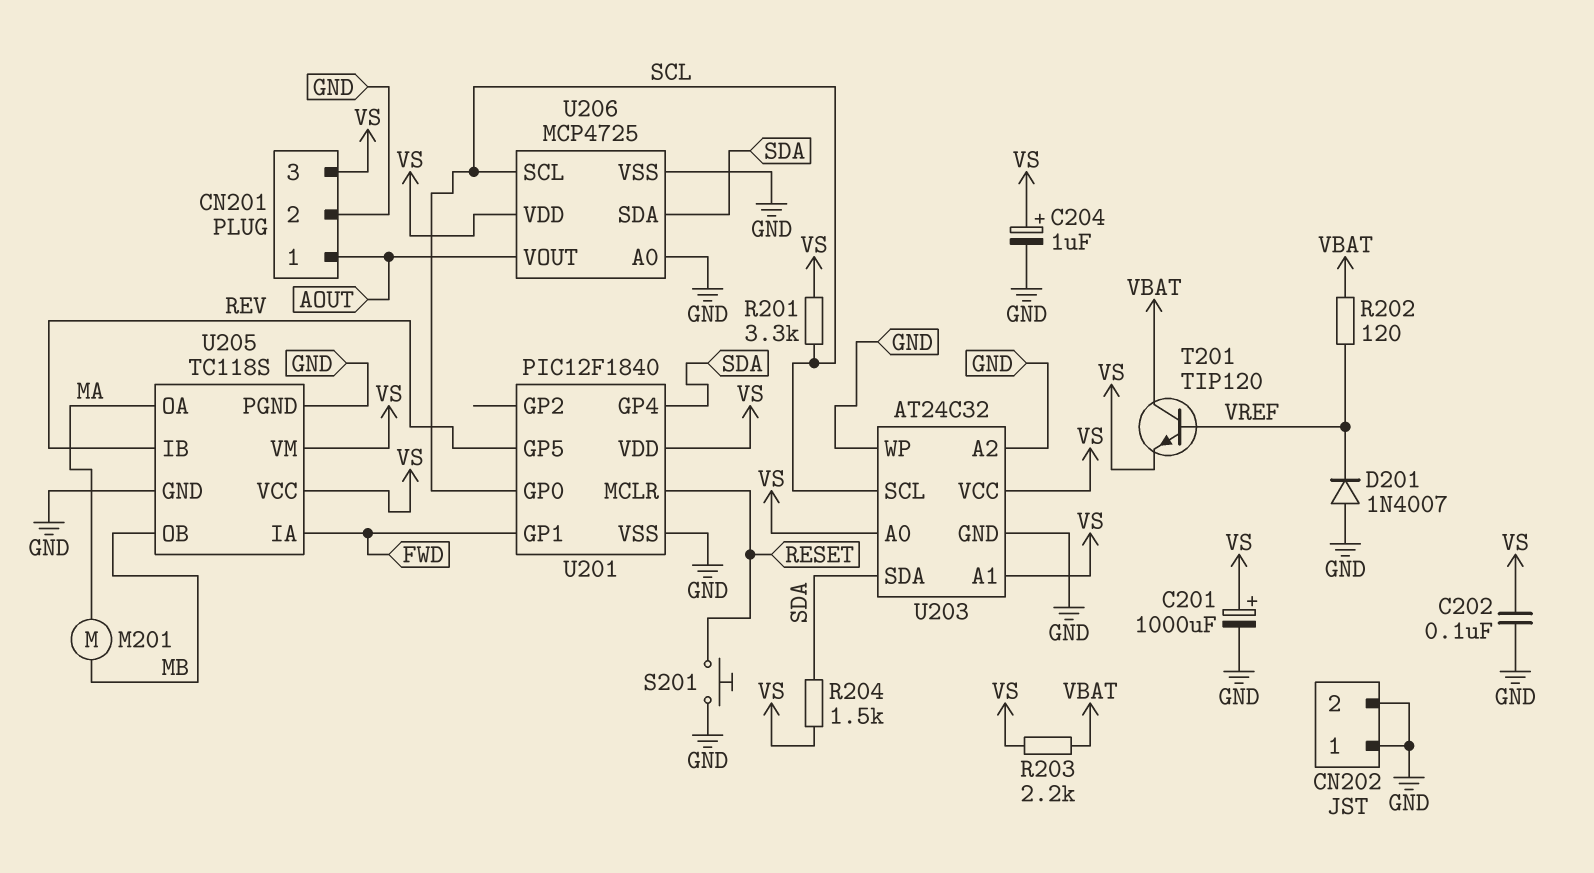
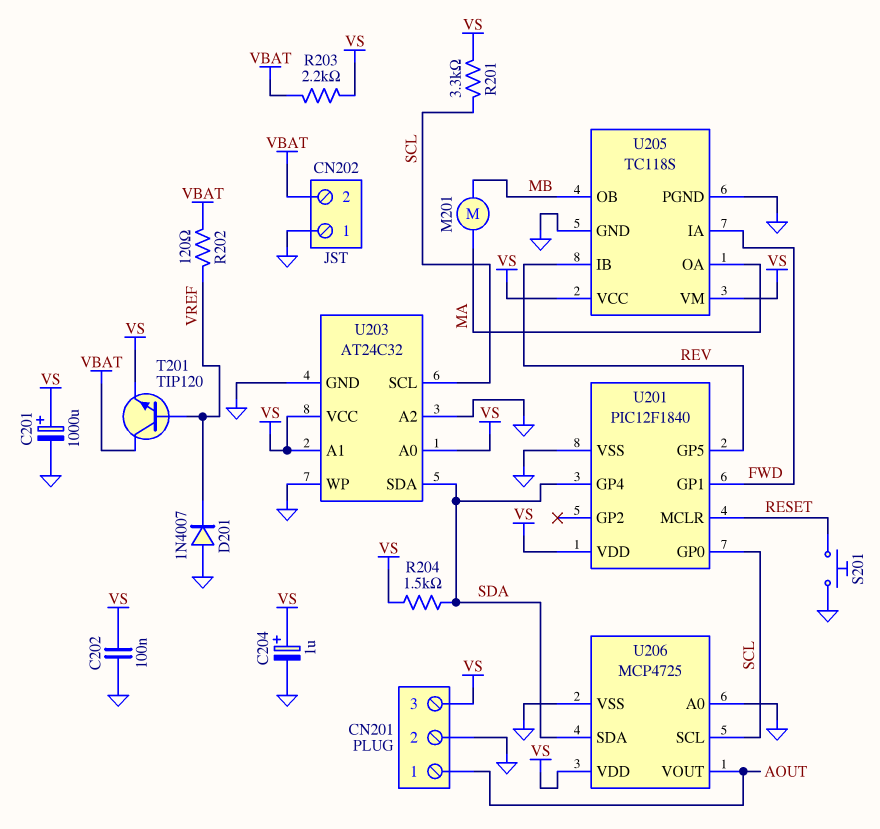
CN202 pin 2: GND -> VBAT

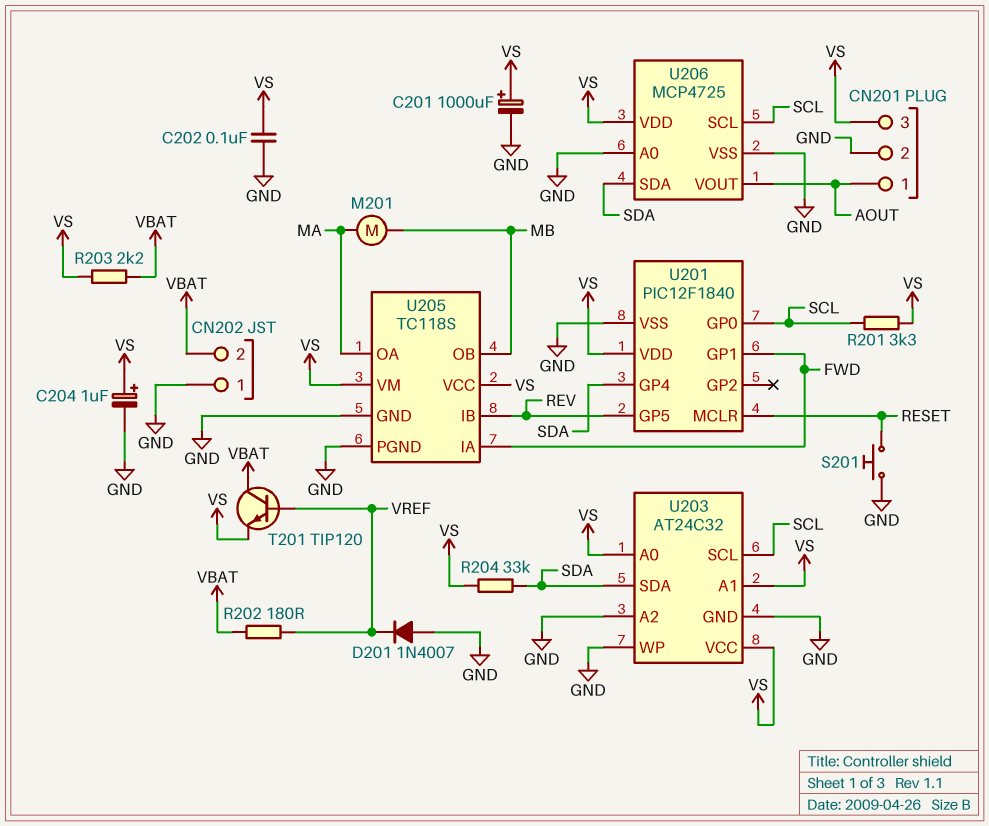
R202: 120 (VBAT, VREF) -> 180 (VBAT, VREF)
R204: 1.5k (SDA, VS) -> 33k (SDA, VS)

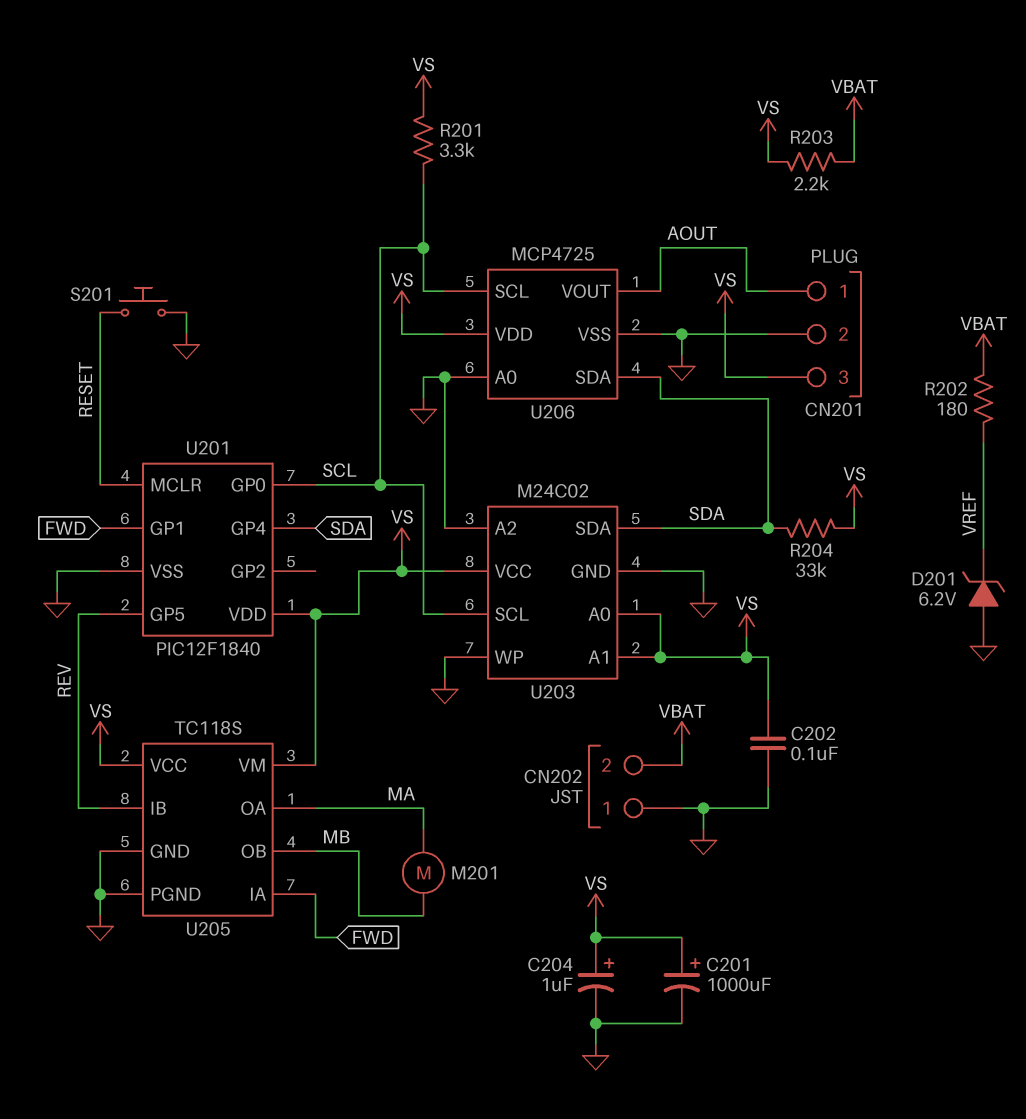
D201: diode 1N4007 (A GND, K VREF) -> zener 6.2V (A GND, K VREF)
T201: NPN TIP120 (B VREF, C VBAT, E VS) -> none
U203: AT24C32 -> M24C02

